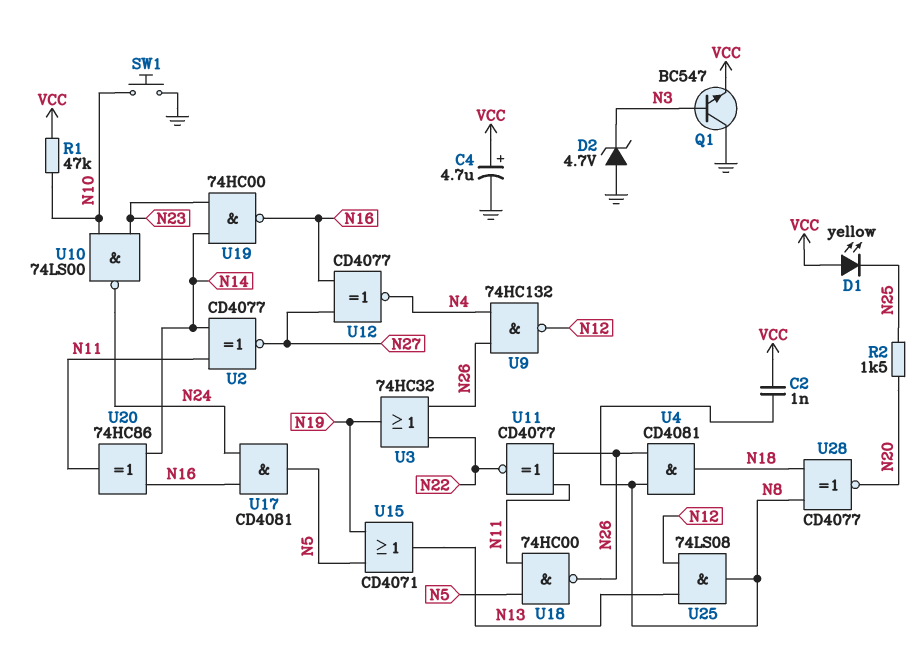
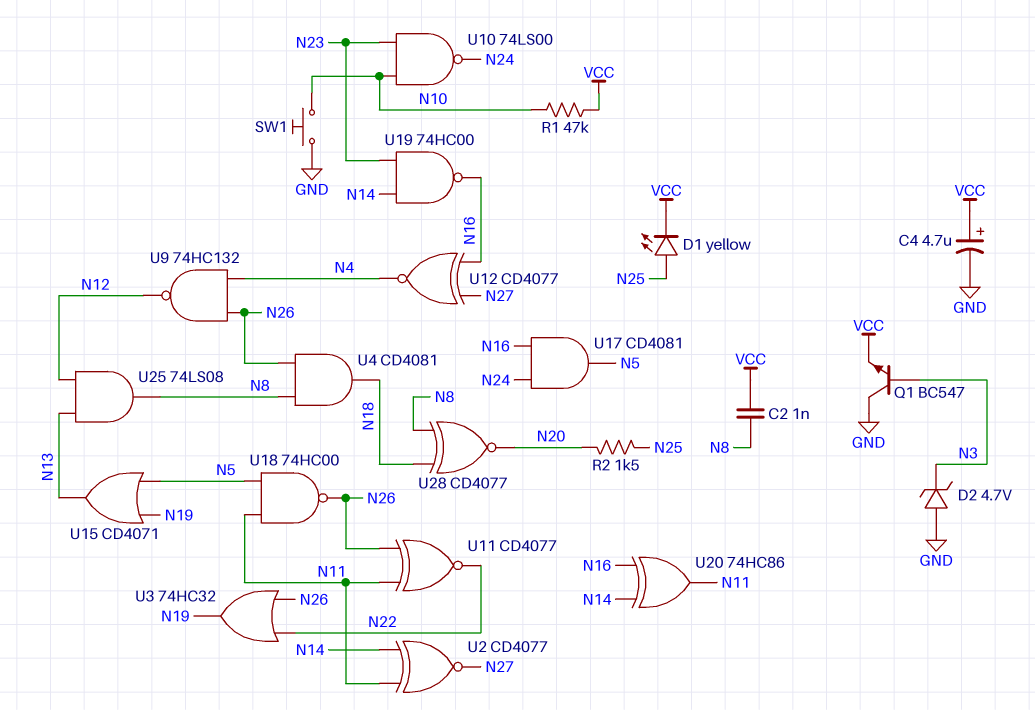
D1: LED yellow (A VCC, K N25) -> LED yellow (A N25, K VCC)

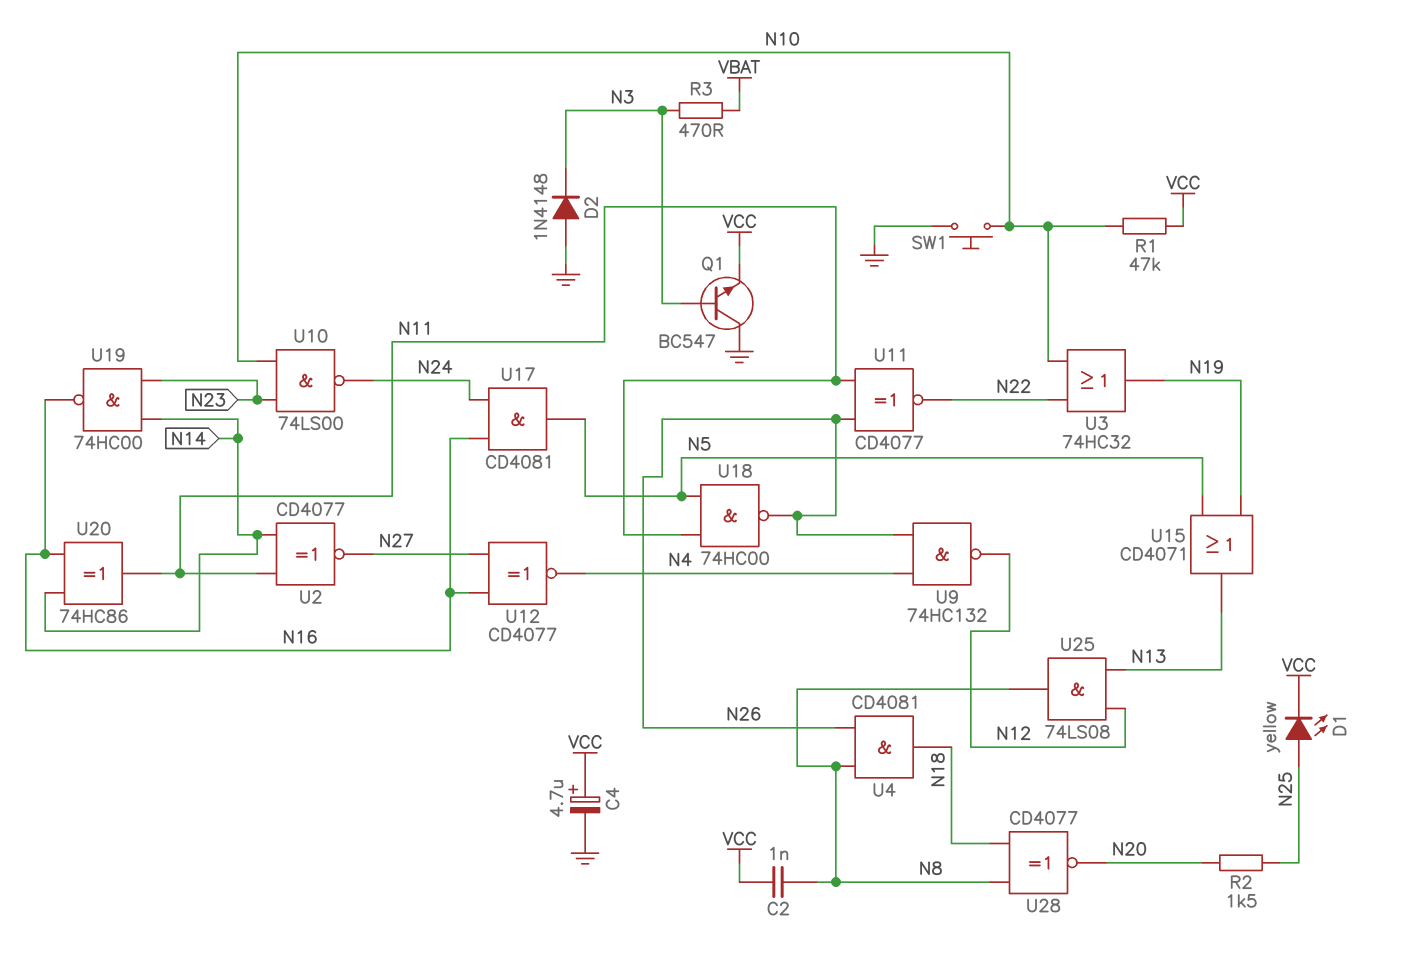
D2: zener 4.7V (A GND, K N3) -> diode 1N4148 (A GND, K N3)
R3: none -> 470 (N3, VBAT)
U3: OR 74HC32 (in N22, in N26, out N19) -> OR 74HC32 (in N10, in N22, out N19)

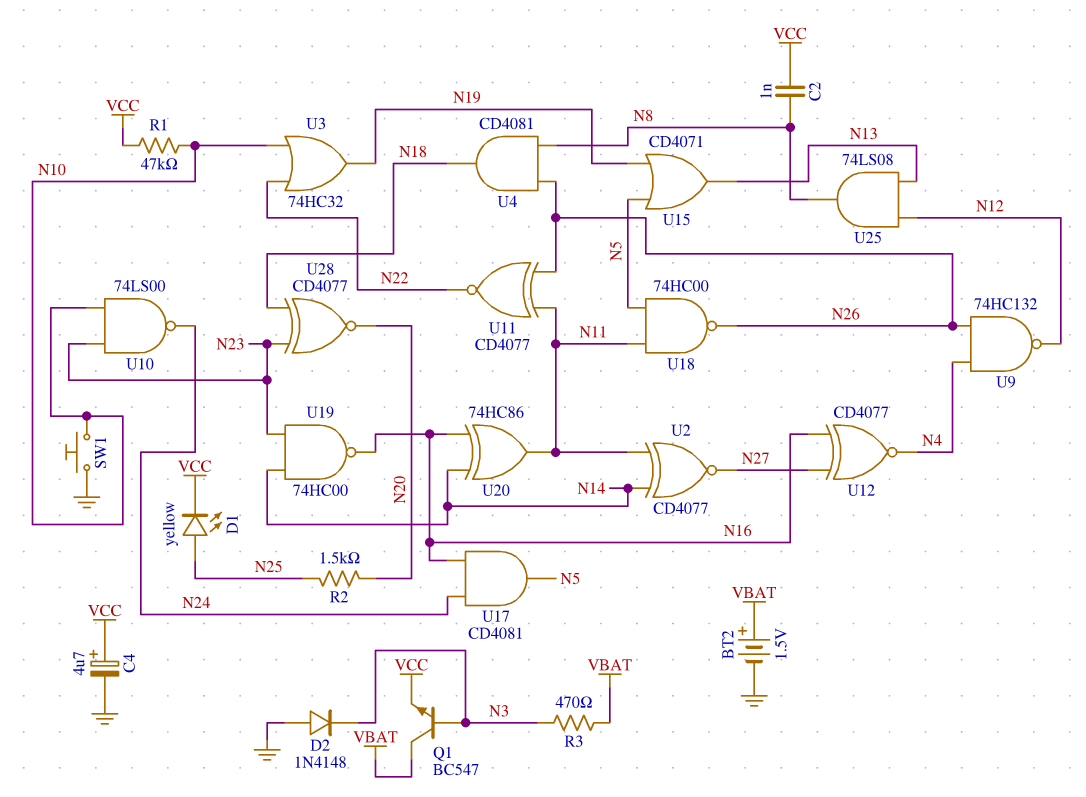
BT2: none -> 1.5V (plus VBAT, minus GND)
Q1: NPN BC547 (B N3, C GND, E VCC) -> NPN BC547 (B N3, C VBAT, E VCC)
U28: XNOR CD4077 (in N8, in N18, out N20) -> XNOR CD4077 (in N18, in N23, out N20)

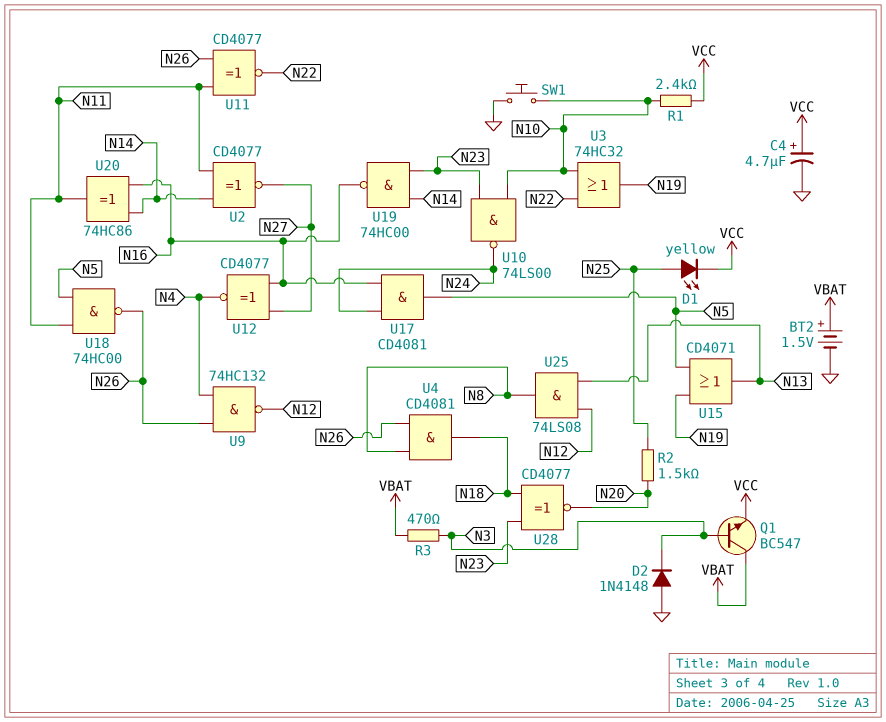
C2: 1nF (N8, VCC) -> none
R1: 47k (N10, VCC) -> 2.4k (N10, VCC)

